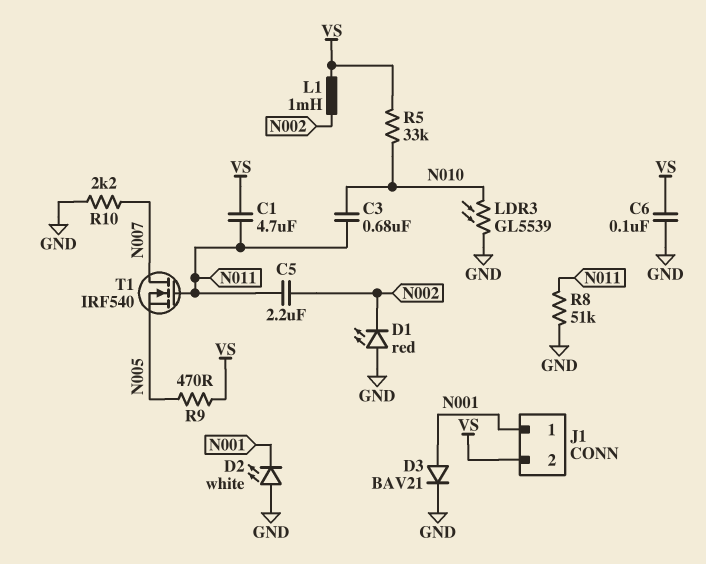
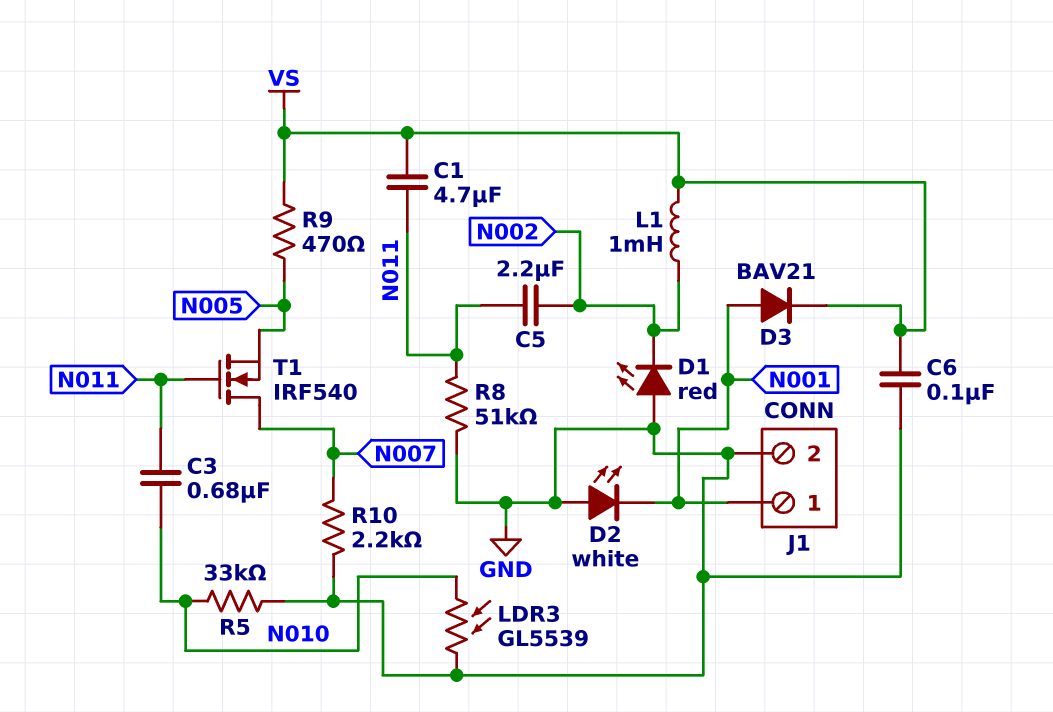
D3: diode BAV21 (A N001, K GND) -> diode BAV21 (A N001, K VS)
J1 pin 2: VS -> GND
R5: 33k (N010, VS) -> 33k (GND, N010)

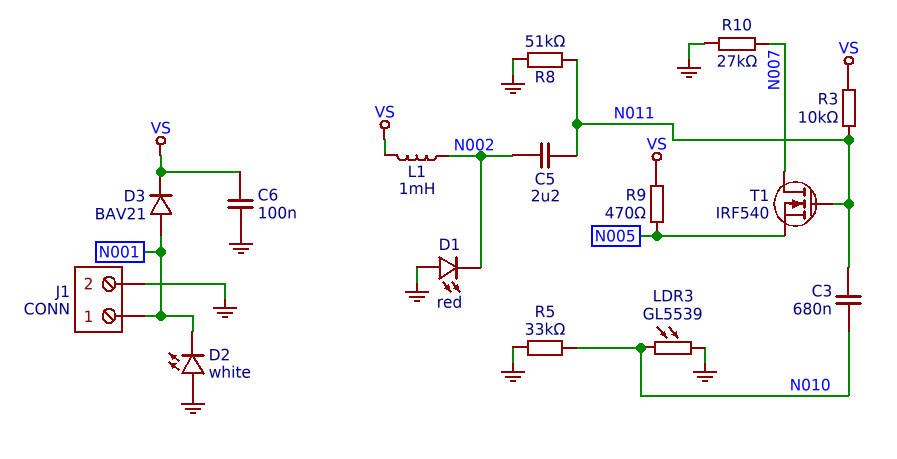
C1: 4.7uF (N011, VS) -> none
R3: none -> 10k (N011, VS)
R10: 2.2k (GND, N007) -> 27k (GND, N007)

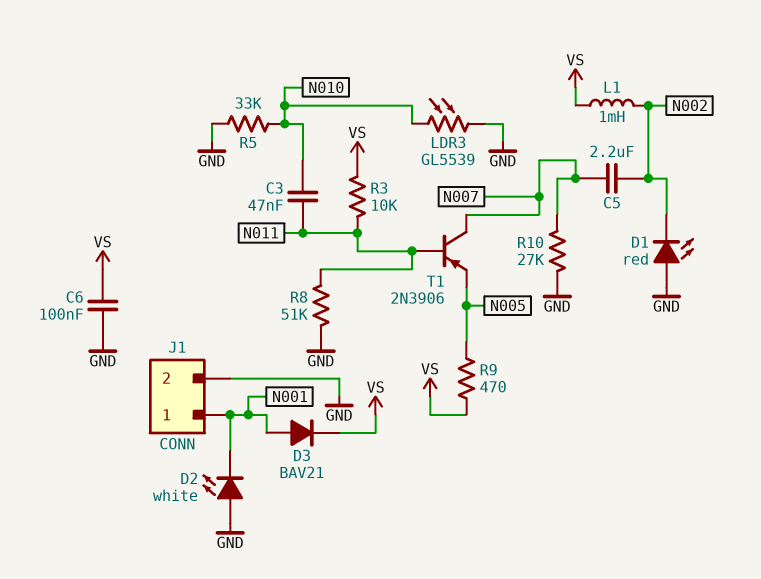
C3: 680nF (N010, N011) -> 47nF (N010, N011)
C5: 2.2uF (N002, N011) -> 2.2uF (N002, N007)
T1: NMOS IRF540 (G N011, D N007, S N005) -> PNP 2N3906 (B N011, C N007, E N005)

